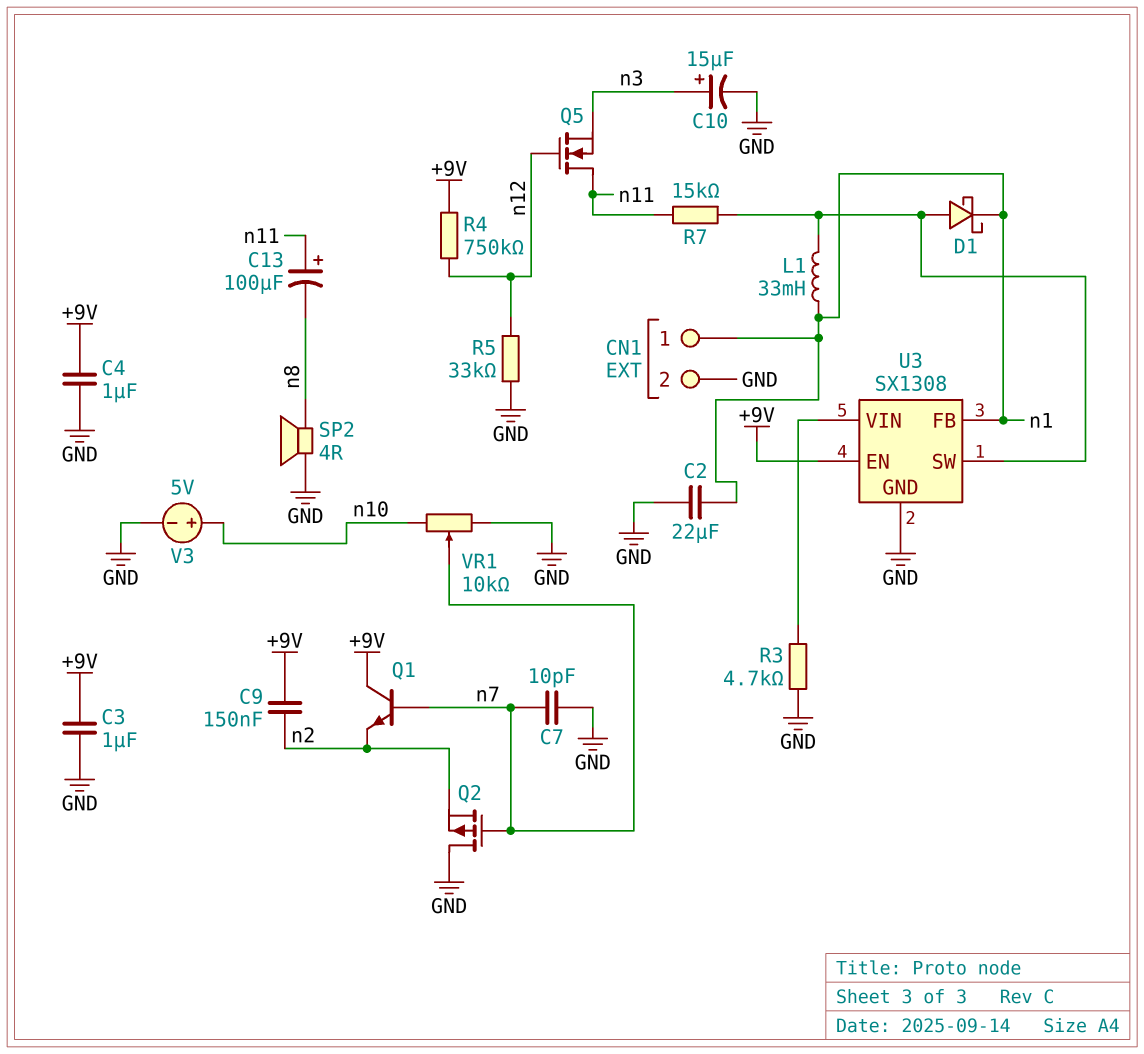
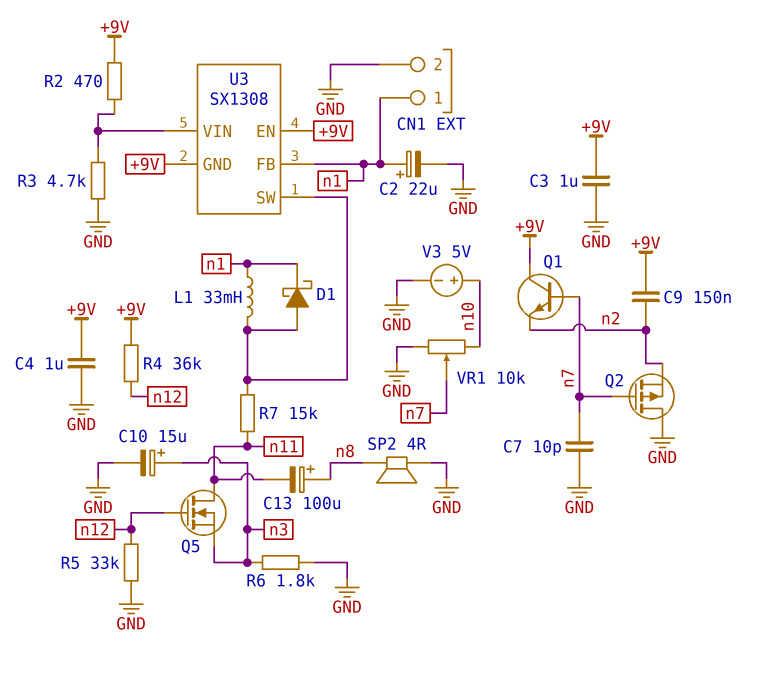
C2: 22uF (GND, n1) -> 22uF (plus n1, minus GND)
C13: 100uF (plus n11, minus n8) -> 100uF (plus n8, minus n11)
R2: none -> 470 (+9V, U3/VIN)
R4: 750k (+9V, n12) -> 36k (+9V, n12)
R6: none -> 1.8k (GND, n3)
U3 pin GND: GND -> +9V

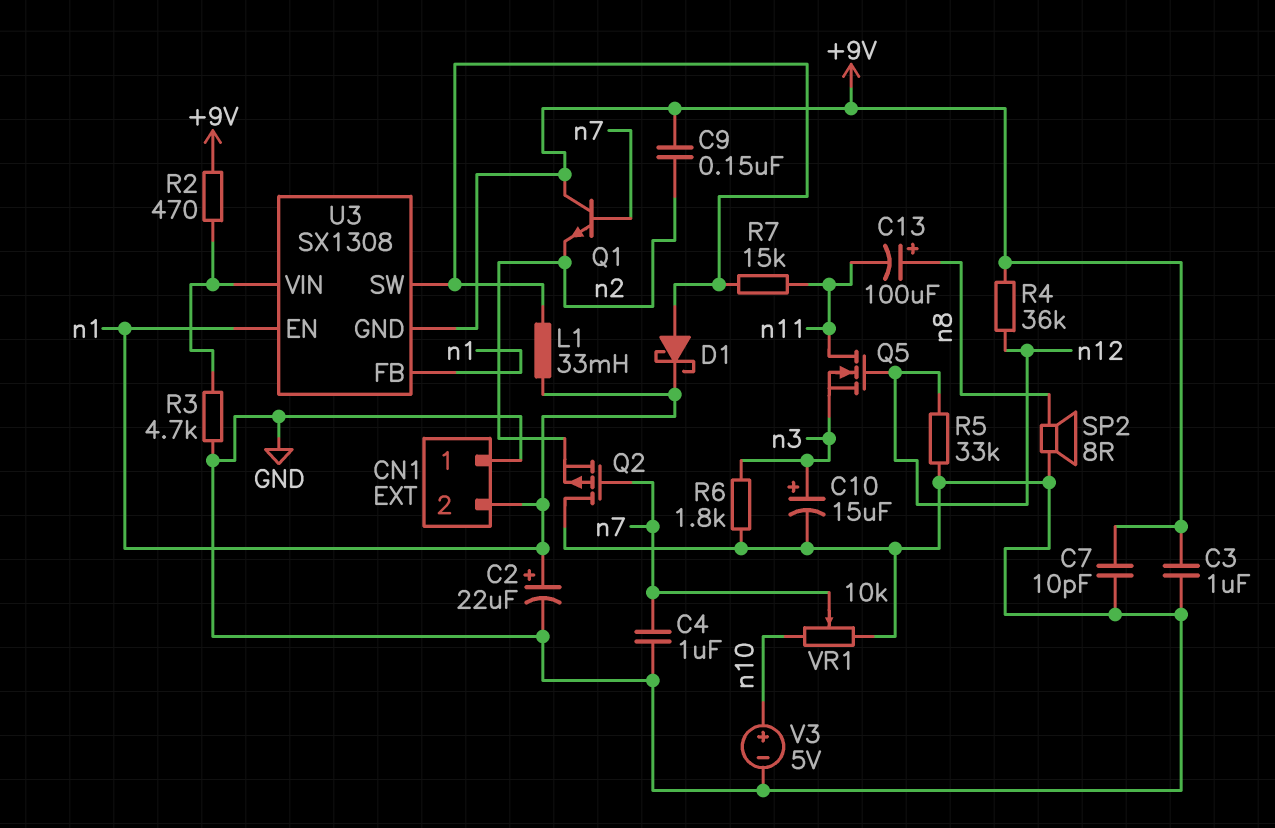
C4: 1uF (+9V, GND) -> 1uF (GND, n7)
C7: 10pF (GND, n7) -> 10pF (+9V, GND)
CN1 pin 1: n1 -> GND
CN1 pin 2: GND -> n1
SP2: speaker 4R (GND, n8) -> speaker 8R (GND, n8)
U3 pin EN: +9V -> n1

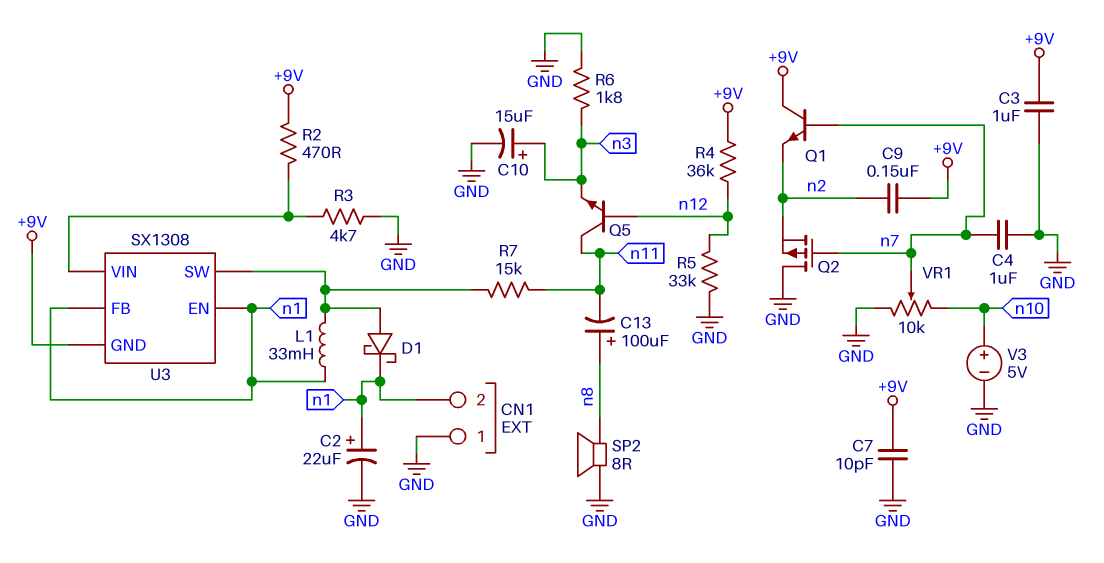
Q5: NMOS (G n12, D n11, S n3) -> NPN (B n12, C n11, E n3)

